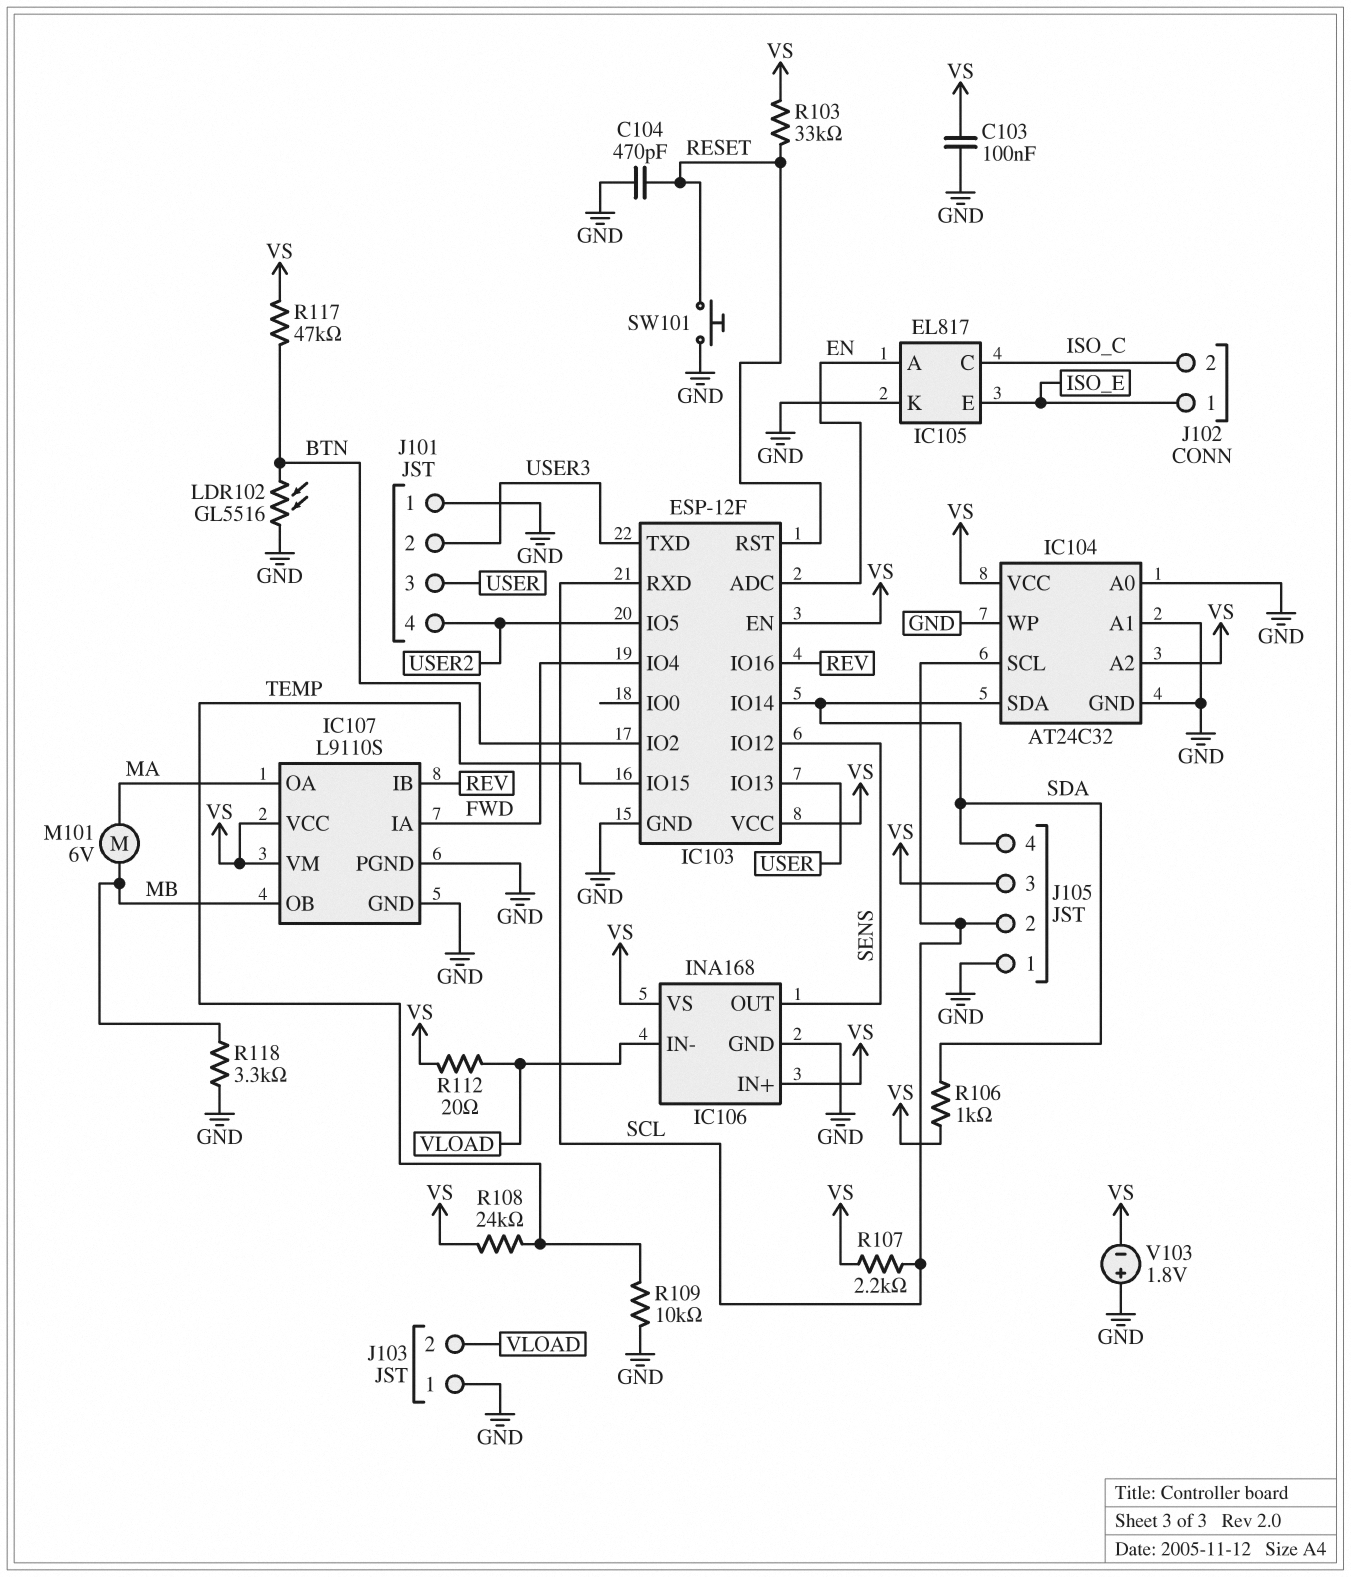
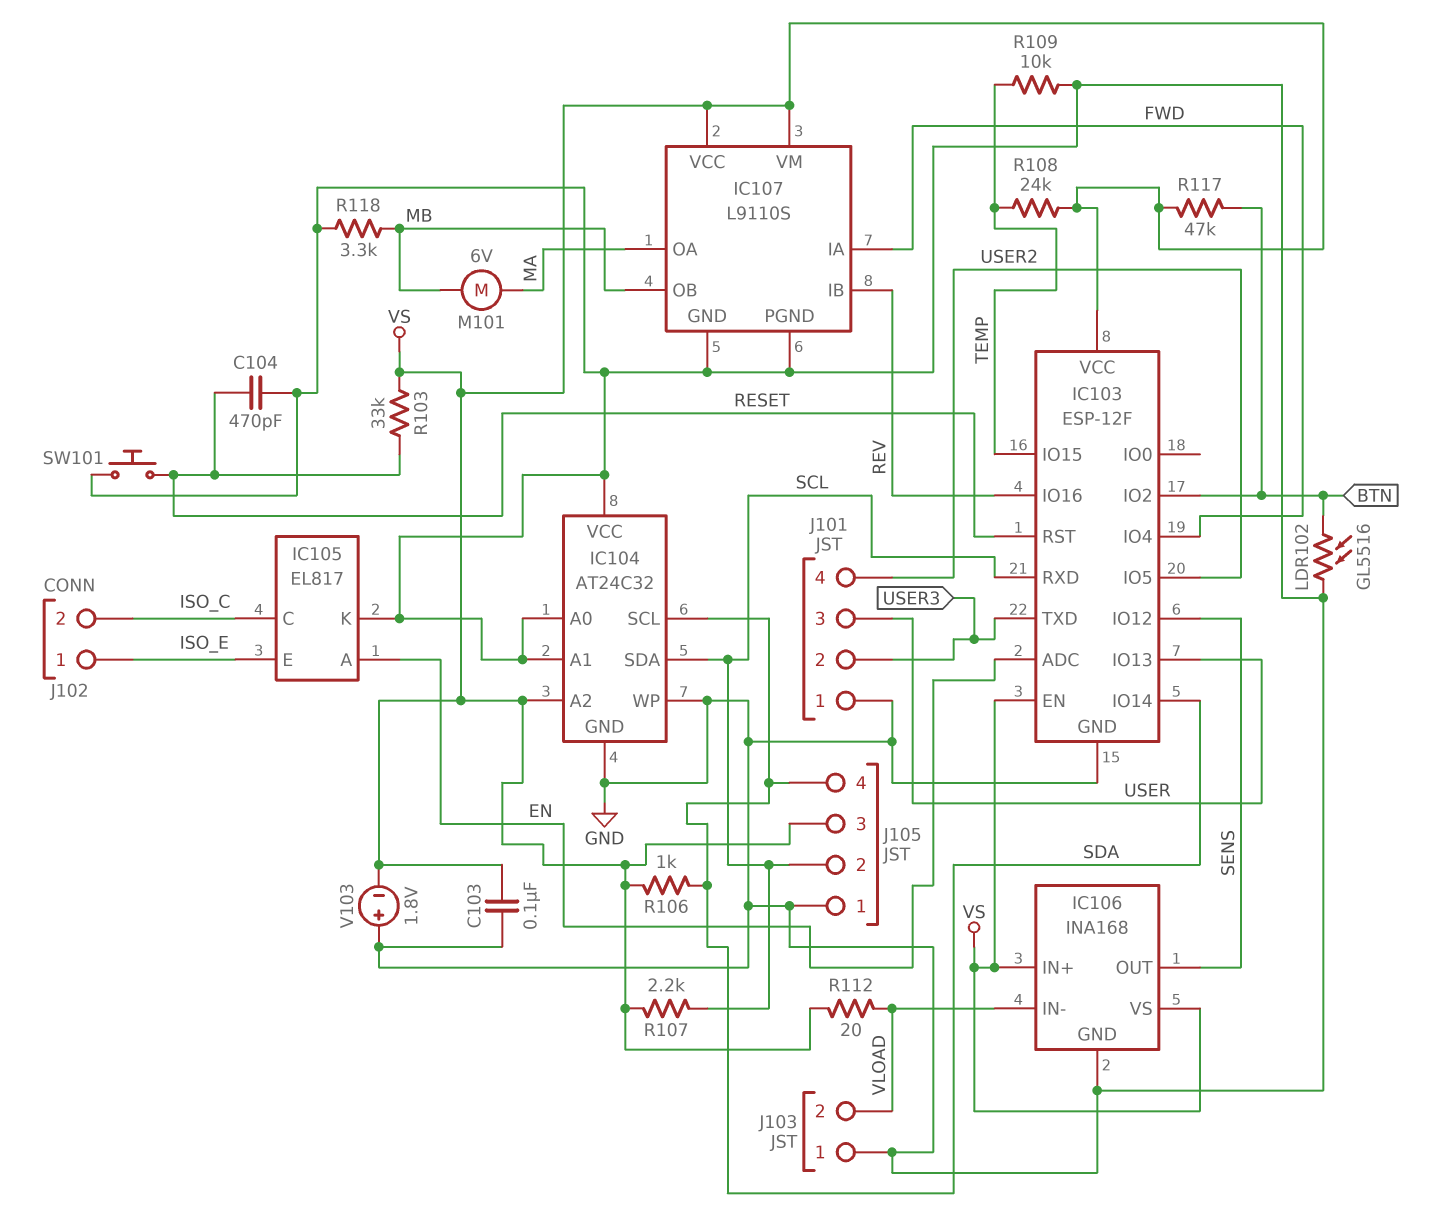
IC104 pin SCL: SCL -> SDA
IC104 pin SDA: SDA -> SCL
IC104 pin VCC: VS -> GND

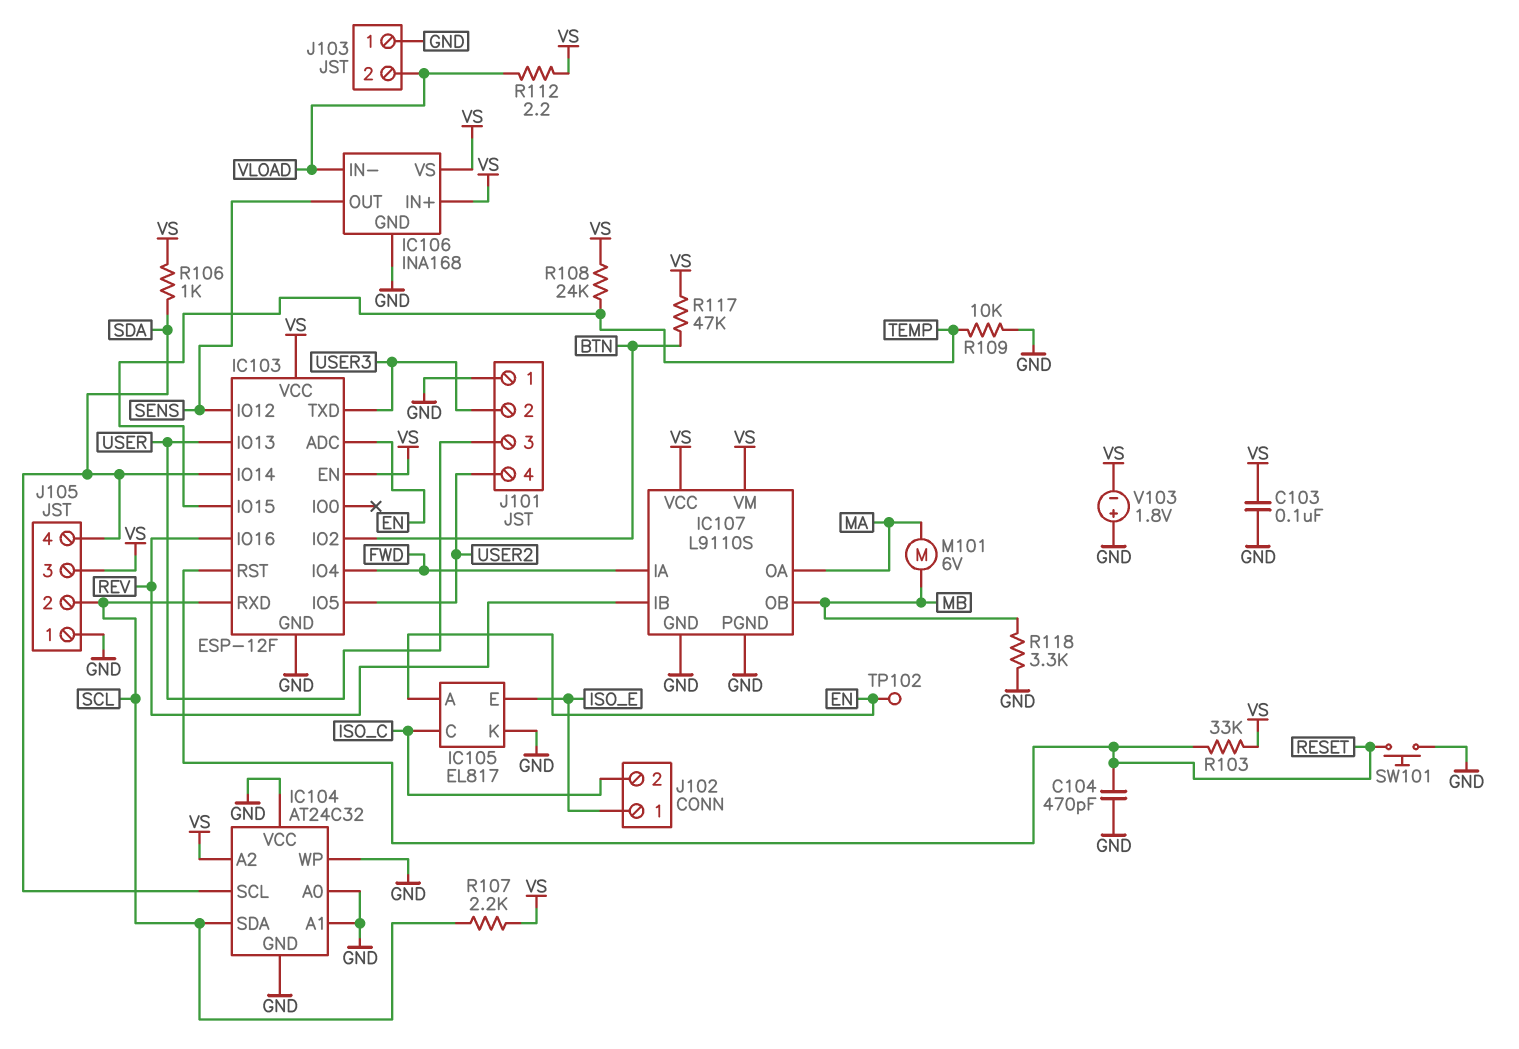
LDR102: GL5516 (BTN, GND) -> none
R112: 20 (VLOAD, VS) -> 2.2 (VLOAD, VS)
TP102: none -> test point (EN)

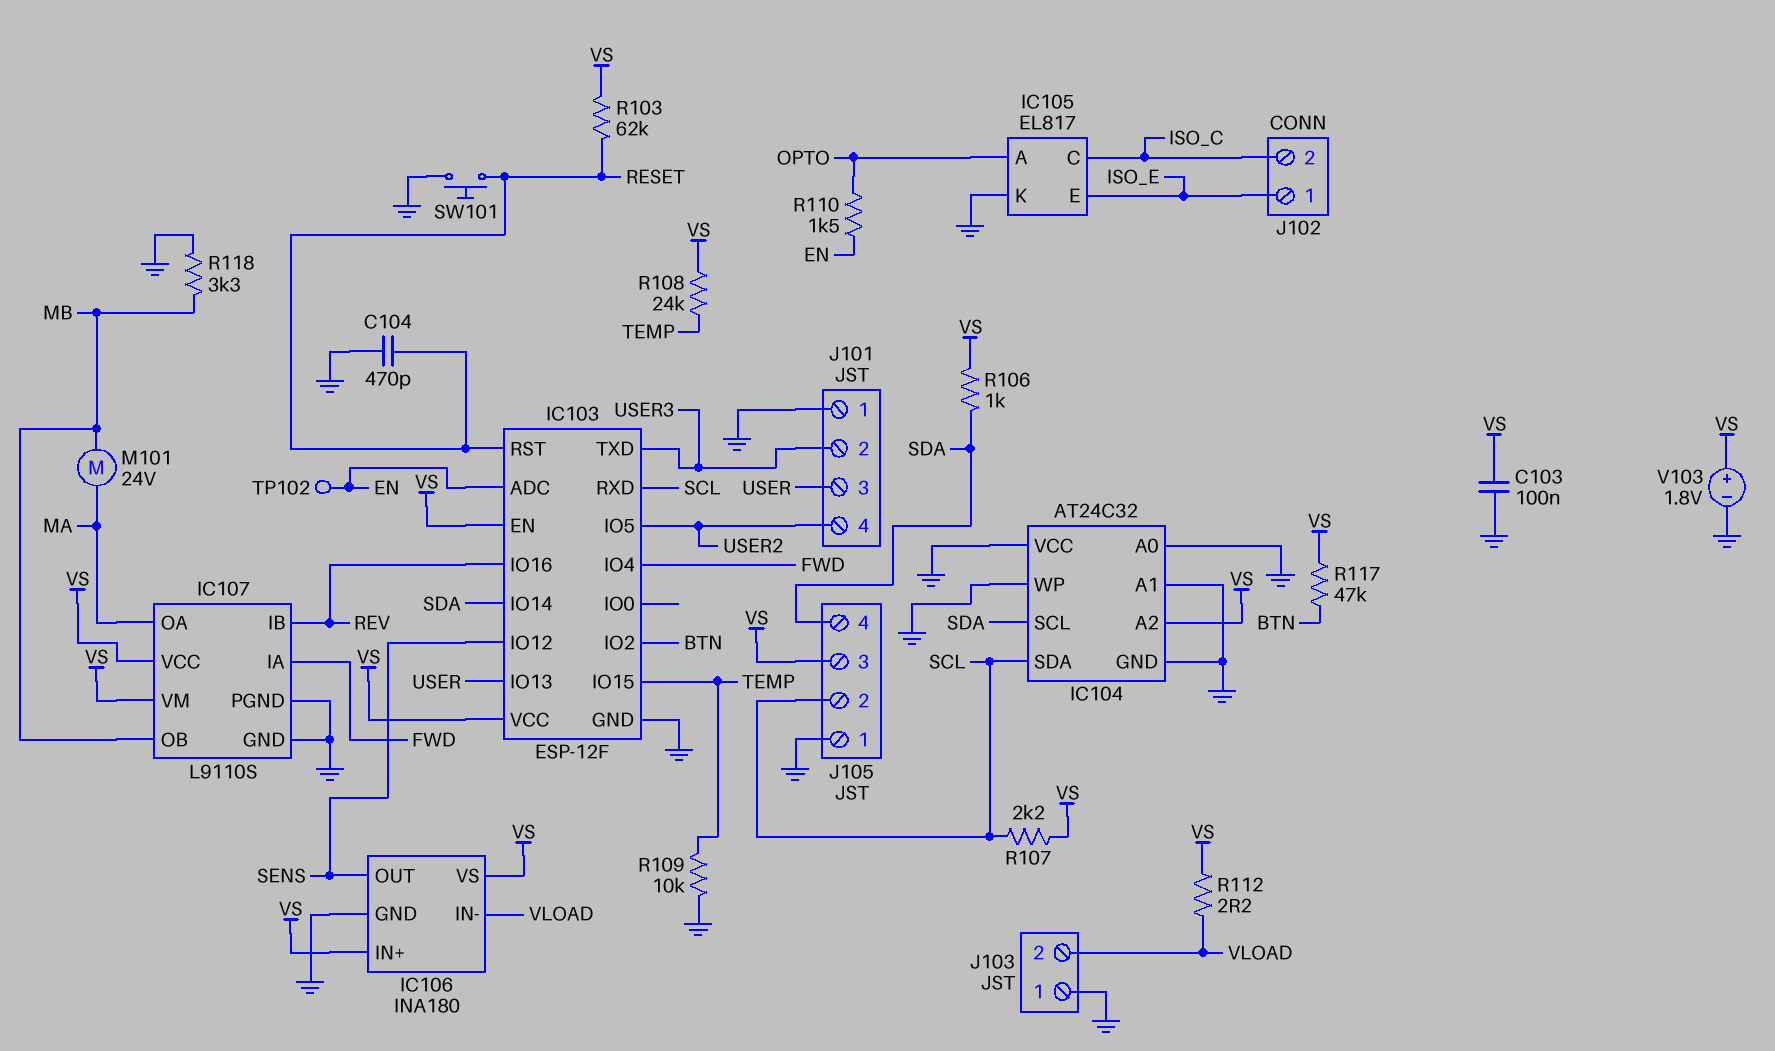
IC105 pin A: EN -> OPTO
IC106: INA168 -> INA180
M101: motor 6V (MA, MB) -> motor 24V (MA, MB)
R103: 33k (RESET, VS) -> 62k (RESET, VS)
R110: none -> 1.5k (EN, OPTO)
V103: 1.8V (plus GND, minus VS) -> 1.8V (plus VS, minus GND)

